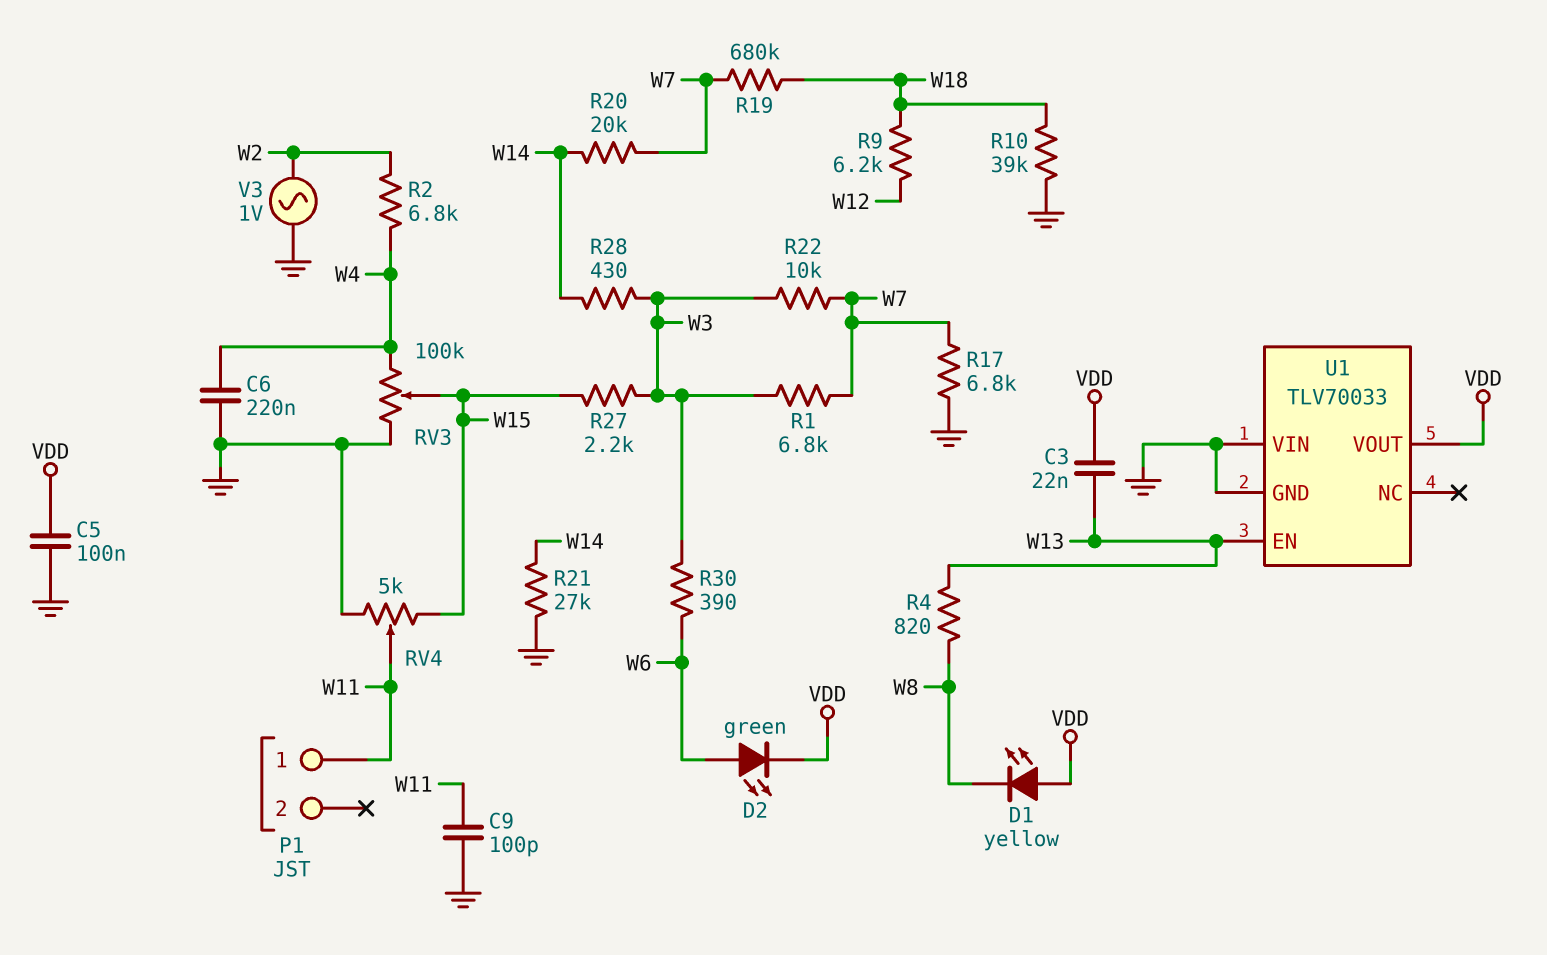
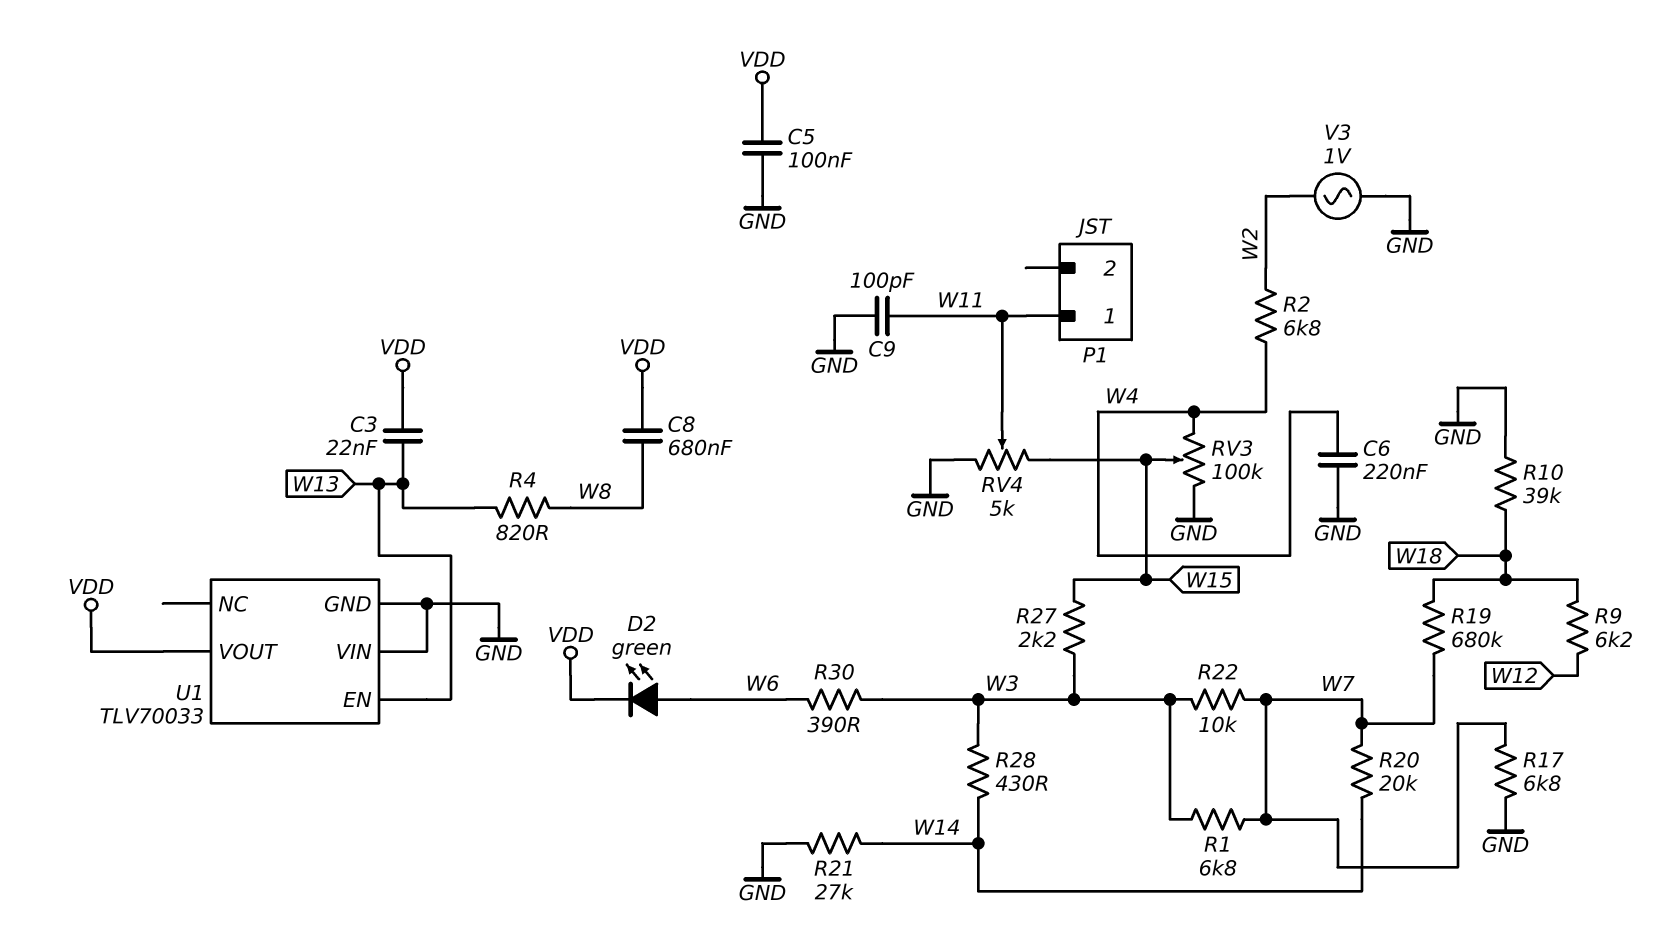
C8: none -> 680nF (VDD, W8)
D1: LED yellow (A VDD, K W8) -> none

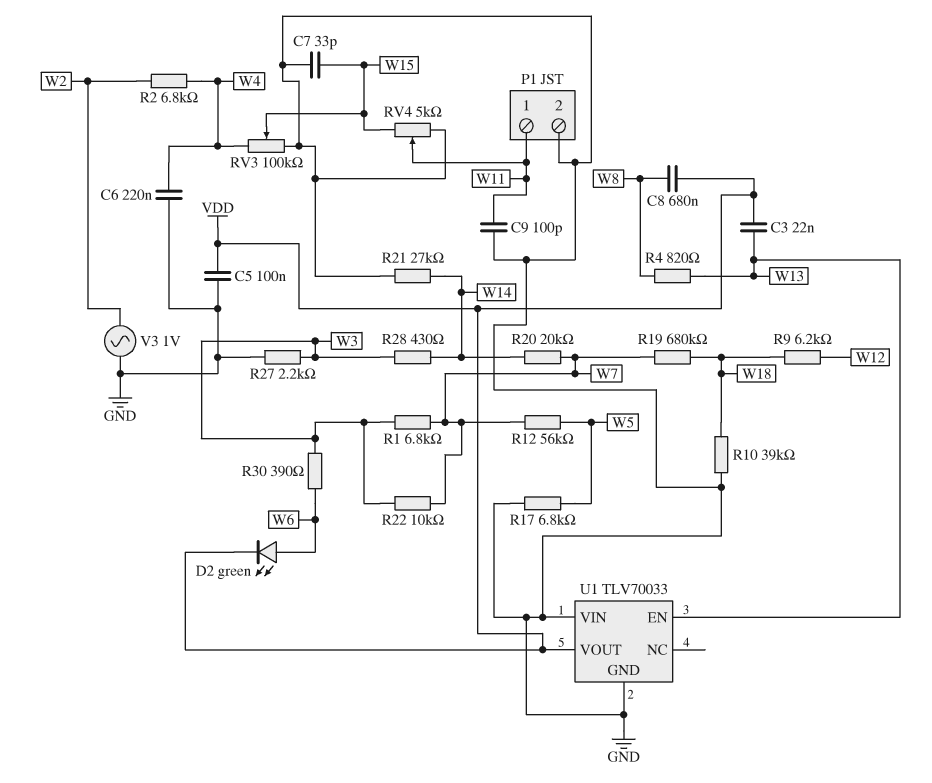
C7: none -> 33pF (GND, W15)
P1 pin 2: none -> GND
R12: none -> 56k (W5, W7)
R17: 6.8k (GND, W7) -> 6.8k (GND, W5)
R27: 2.2k (W3, W15) -> 2.2k (GND, W3)

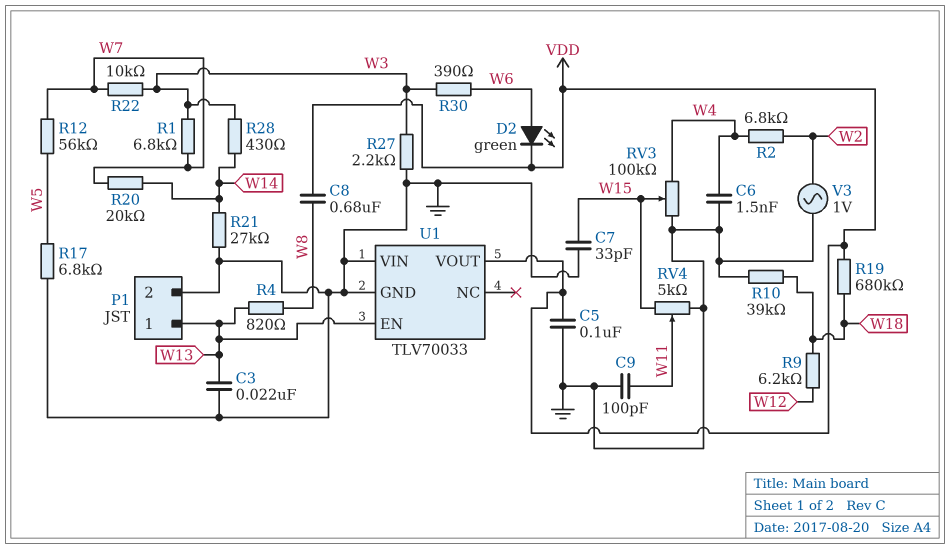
C3: 22nF (VDD, W13) -> 22nF (GND, W13)
C6: 220nF (GND, W4) -> 1.5nF (GND, W4)
P1 pin 1: W11 -> W13
R19: 680k (W7, W18) -> 680k (VDD, W18)

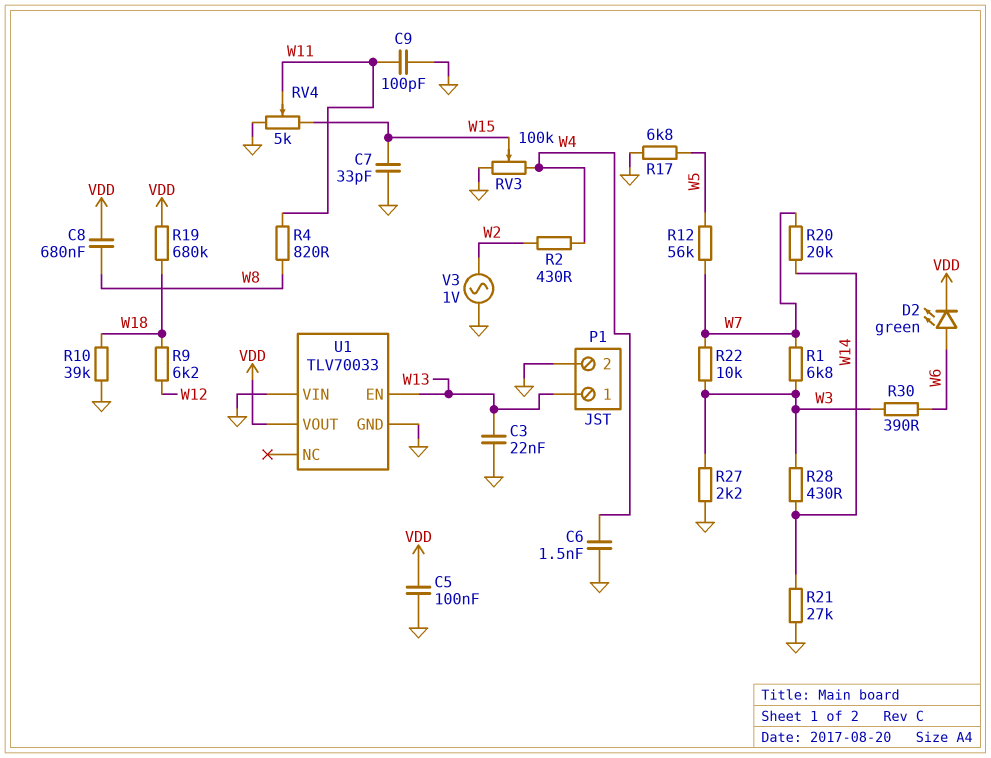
R2: 6.8k (W2, W4) -> 430 (W2, W4)
R4: 820 (W8, W13) -> 820 (W8, W11)

